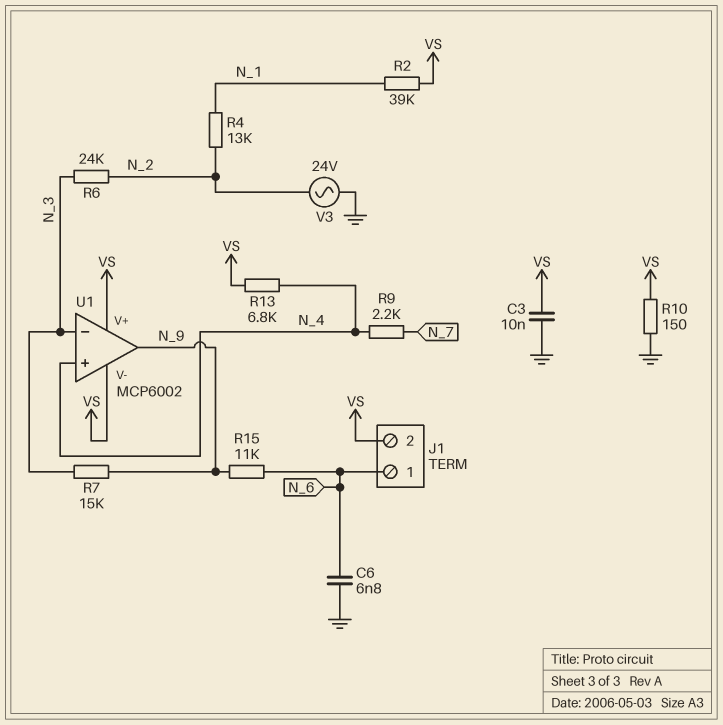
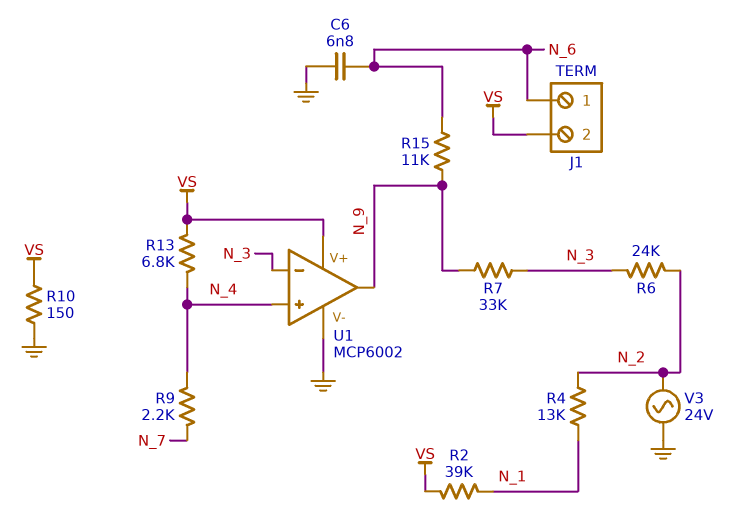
C3: 10nF (GND, VS) -> none
R7: 15k (N_3, N_9) -> 33k (N_3, N_9)
U1 pin V-: VS -> GND

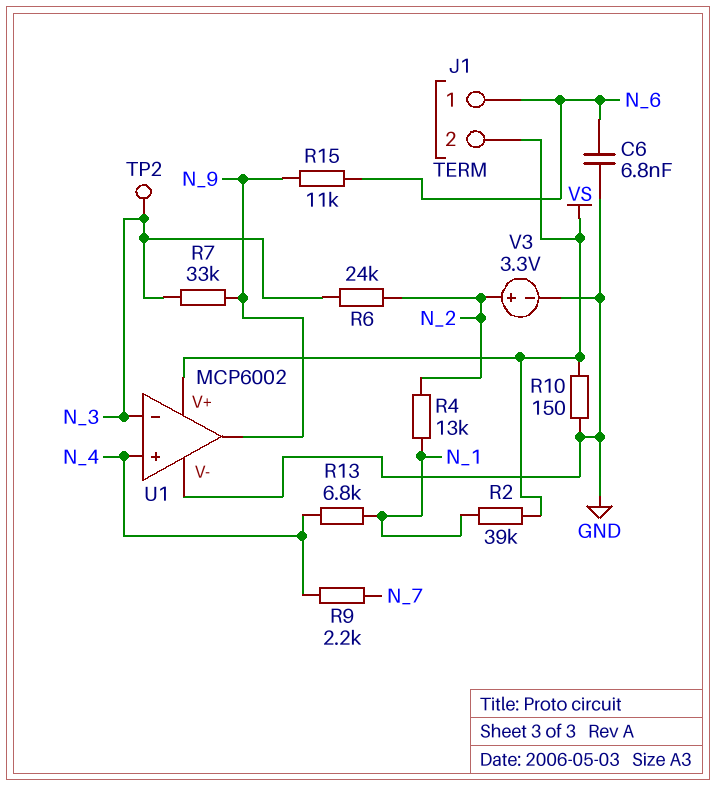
R13: 6.8k (N_4, VS) -> 6.8k (N_1, N_4)
TP2: none -> test point (N_3)
V3: AC 24V (GND, N_2) -> 3.3V (plus N_2, minus GND)

